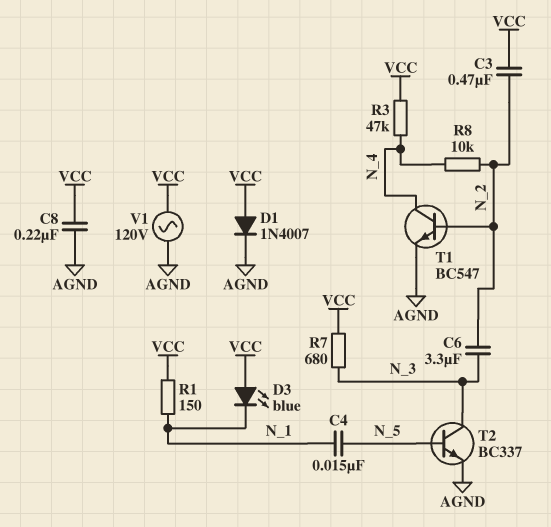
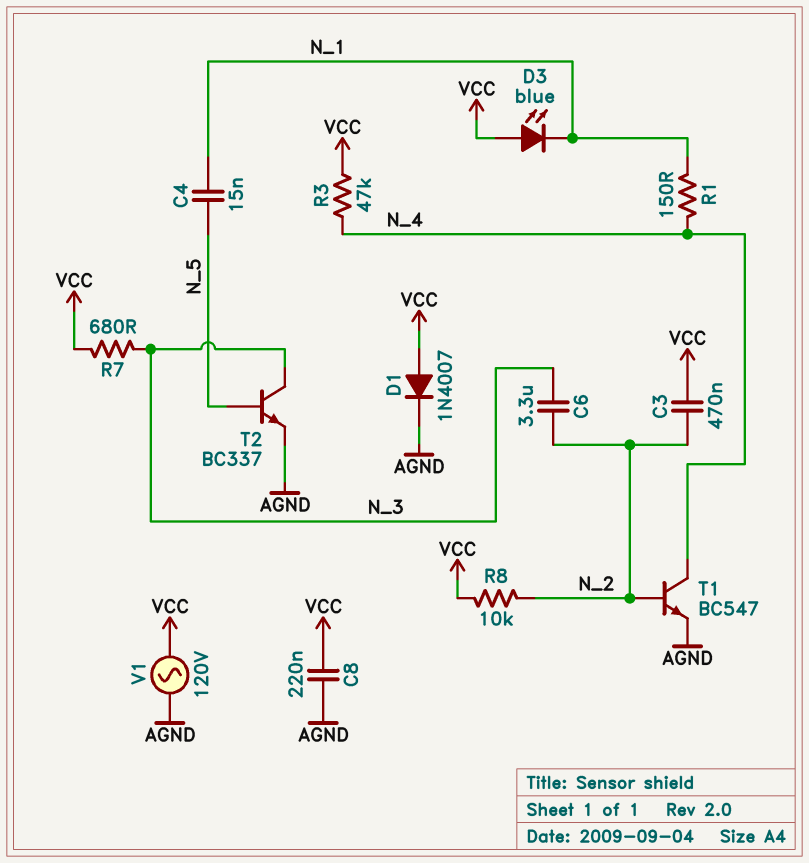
R1: 150 (N_1, VCC) -> 150 (N_1, N_4)
R8: 10k (N_2, N_4) -> 10k (N_2, VCC)

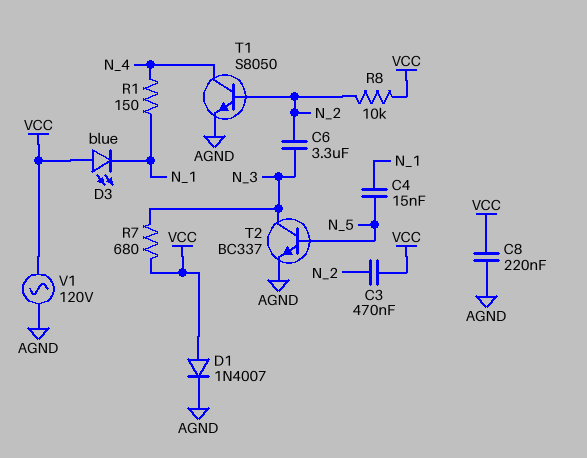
R3: 47k (N_4, VCC) -> none
T1: NPN BC547 (B N_2, C N_4, E AGND) -> NPN S8050 (B N_2, C N_4, E AGND)

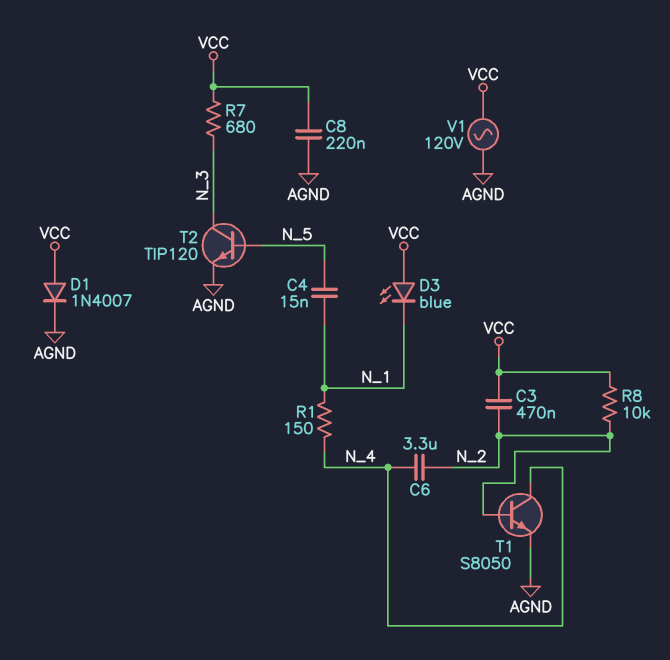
C6: 3.3uF (N_2, N_3) -> 3.3uF (N_2, N_4)
T2: NPN BC337 (B N_5, C N_3, E AGND) -> NPN TIP120 (B N_5, C N_3, E AGND)

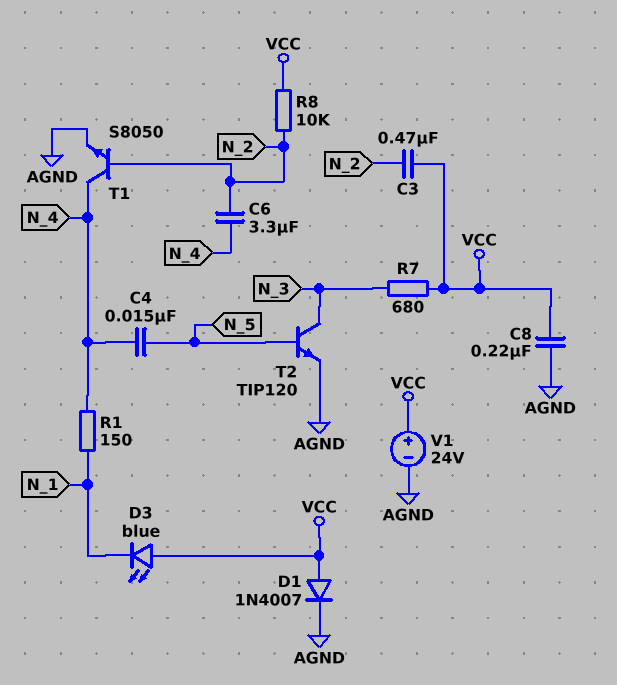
C4: 15nF (N_1, N_5) -> 15nF (N_4, N_5)
V1: AC 120V (AGND, VCC) -> 24V (plus VCC, minus AGND)

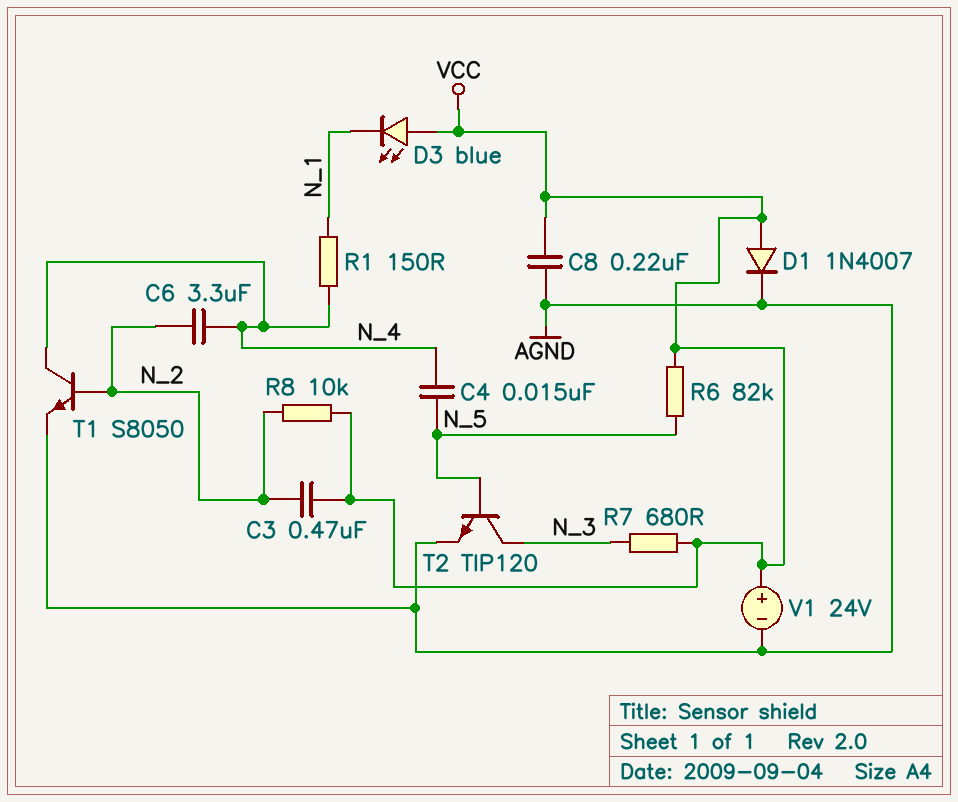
R6: none -> 82k (N_5, VCC)

